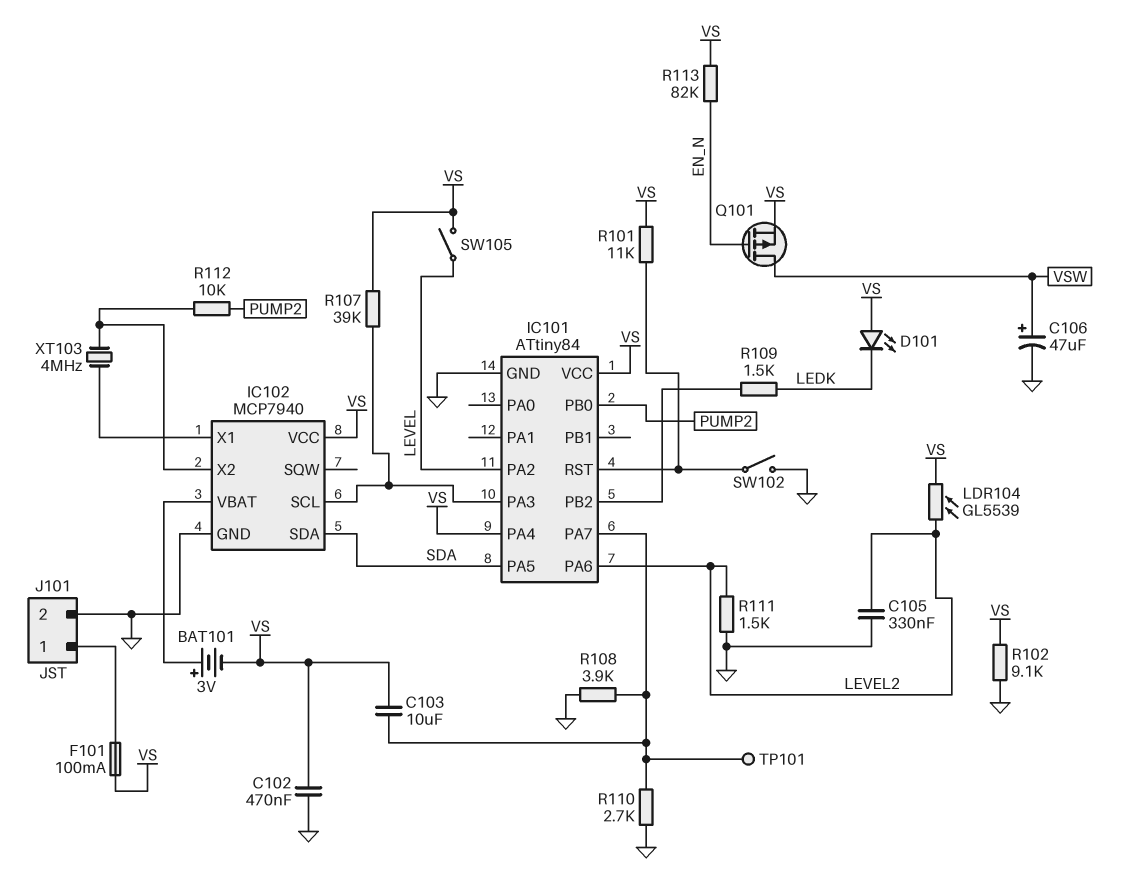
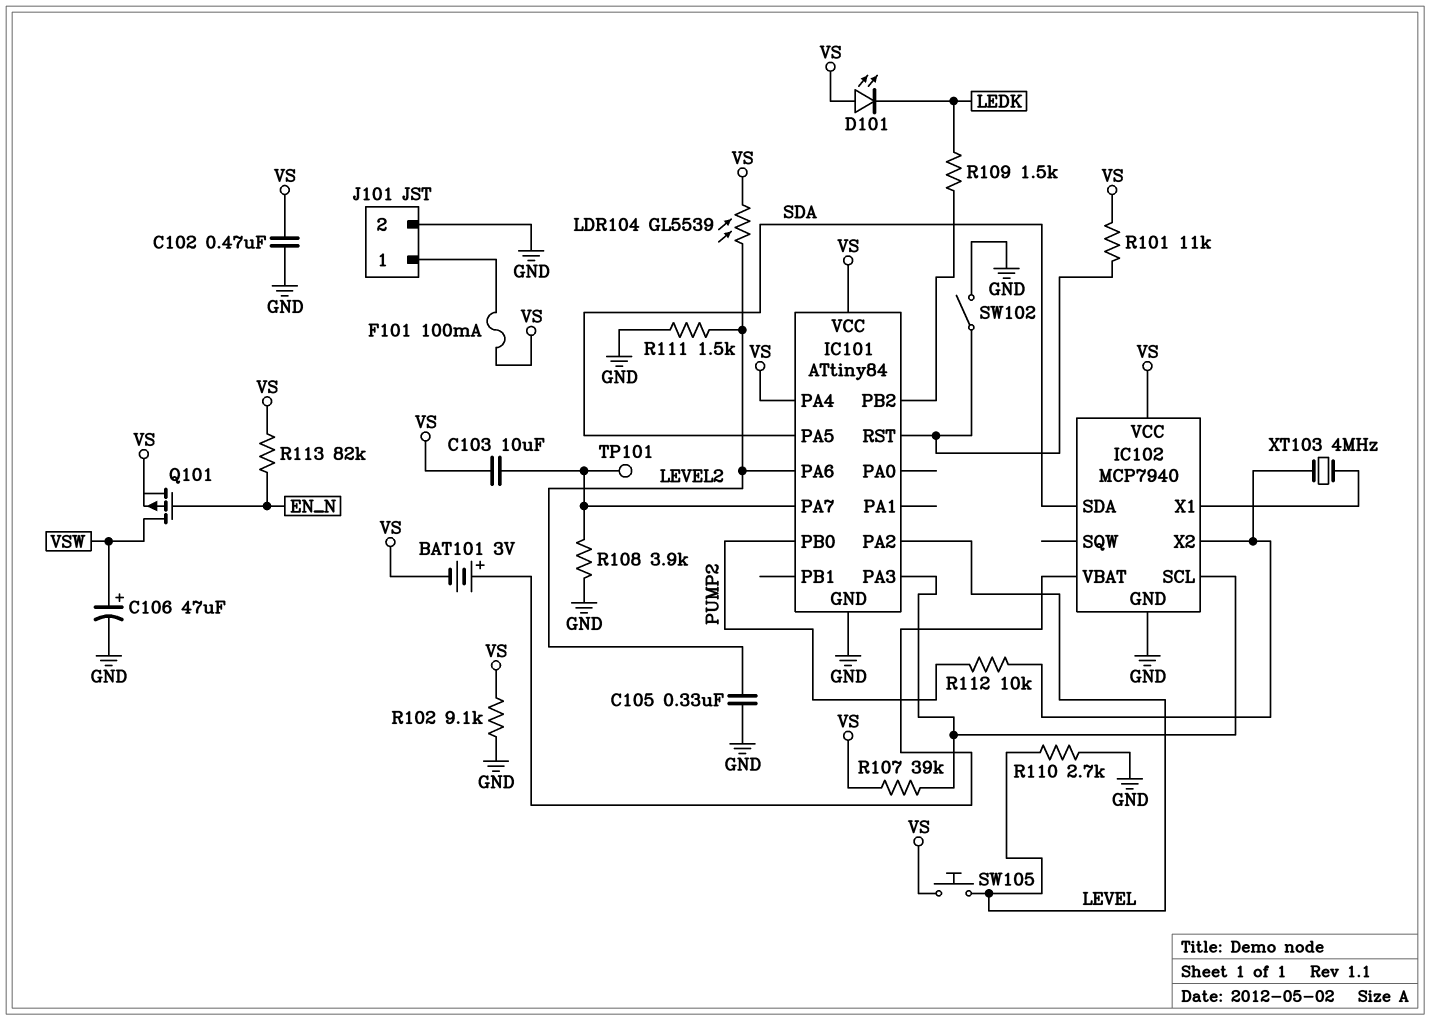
R110: 2.7k (GND, IC101/PA7) -> 2.7k (GND, LEVEL)
SW105: switch (LEVEL, VS) -> button (LEVEL, VS)

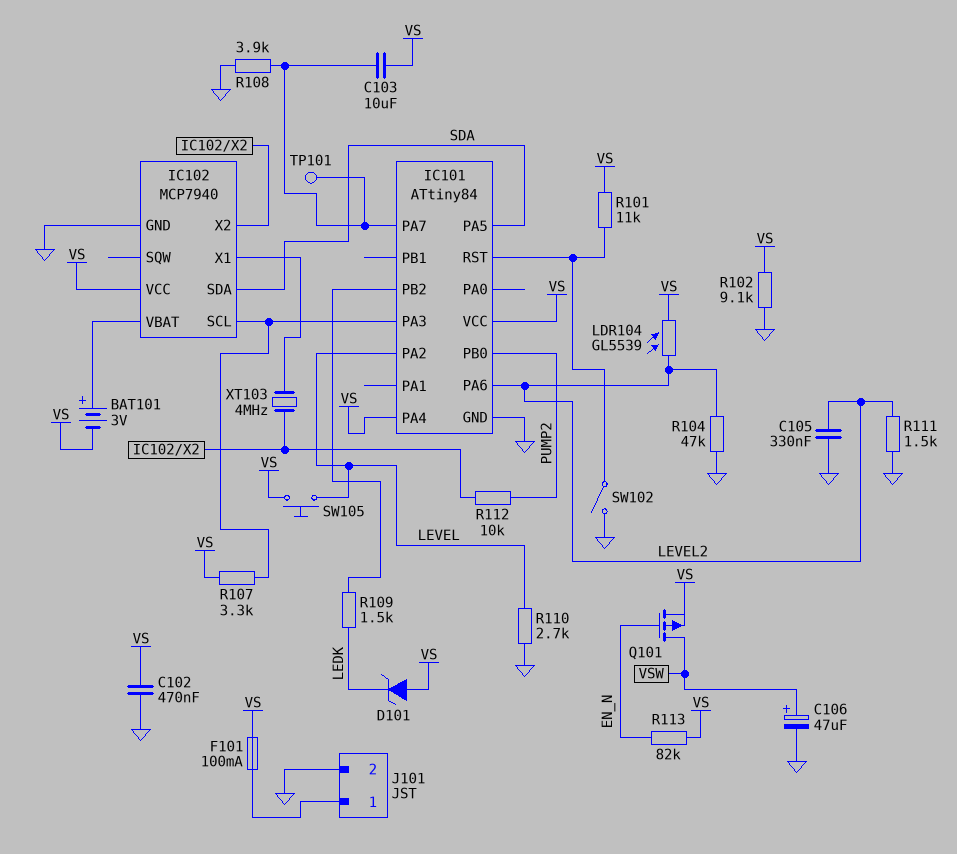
D101: LED (A VS, K LEDK) -> zener (A VS, K LEDK)
R104: none -> 47k (GND, LEVEL2)
R107: 39k (IC101/PA3, VS) -> 3.3k (IC101/PA3, VS)

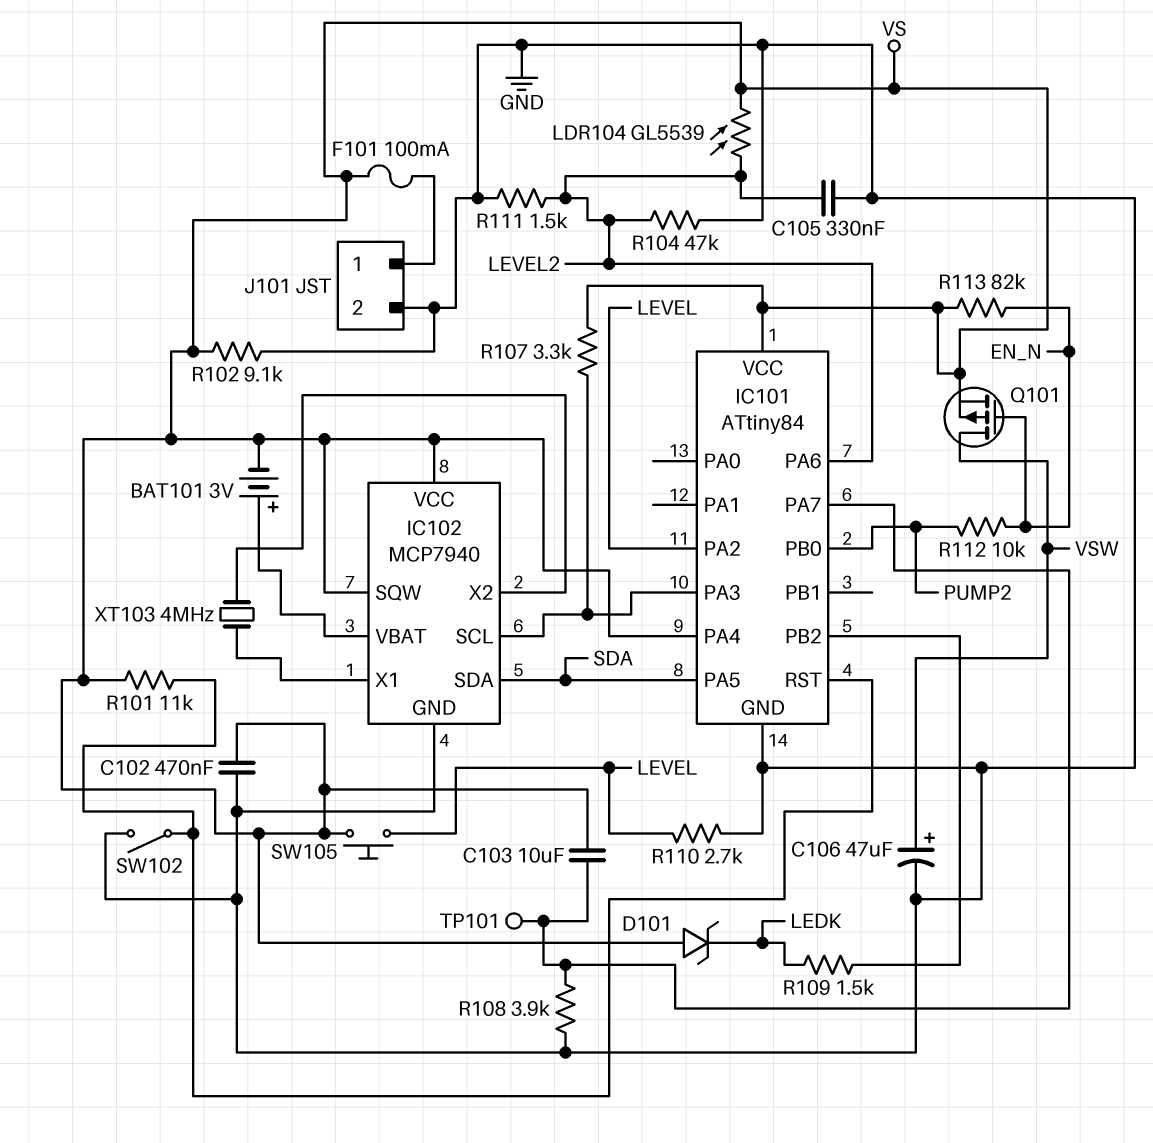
IC102 pin SQW: none -> VS
R112: 10k (IC102/X2, PUMP2) -> 10k (EN_N, PUMP2)

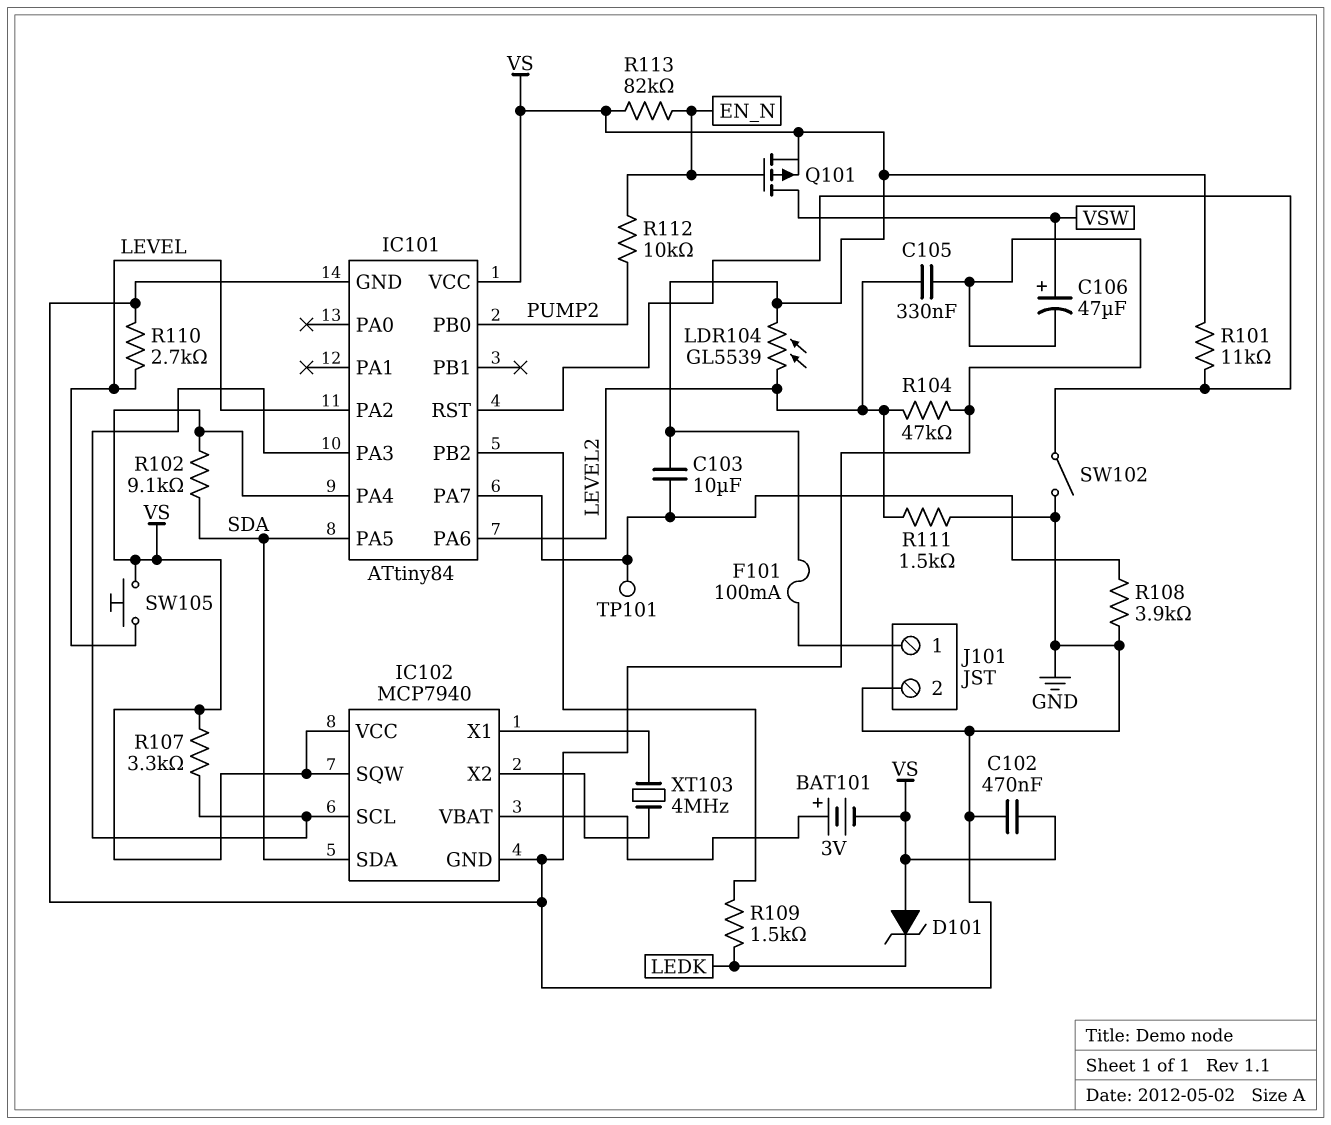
R102: 9.1k (GND, VS) -> 9.1k (SDA, VS)

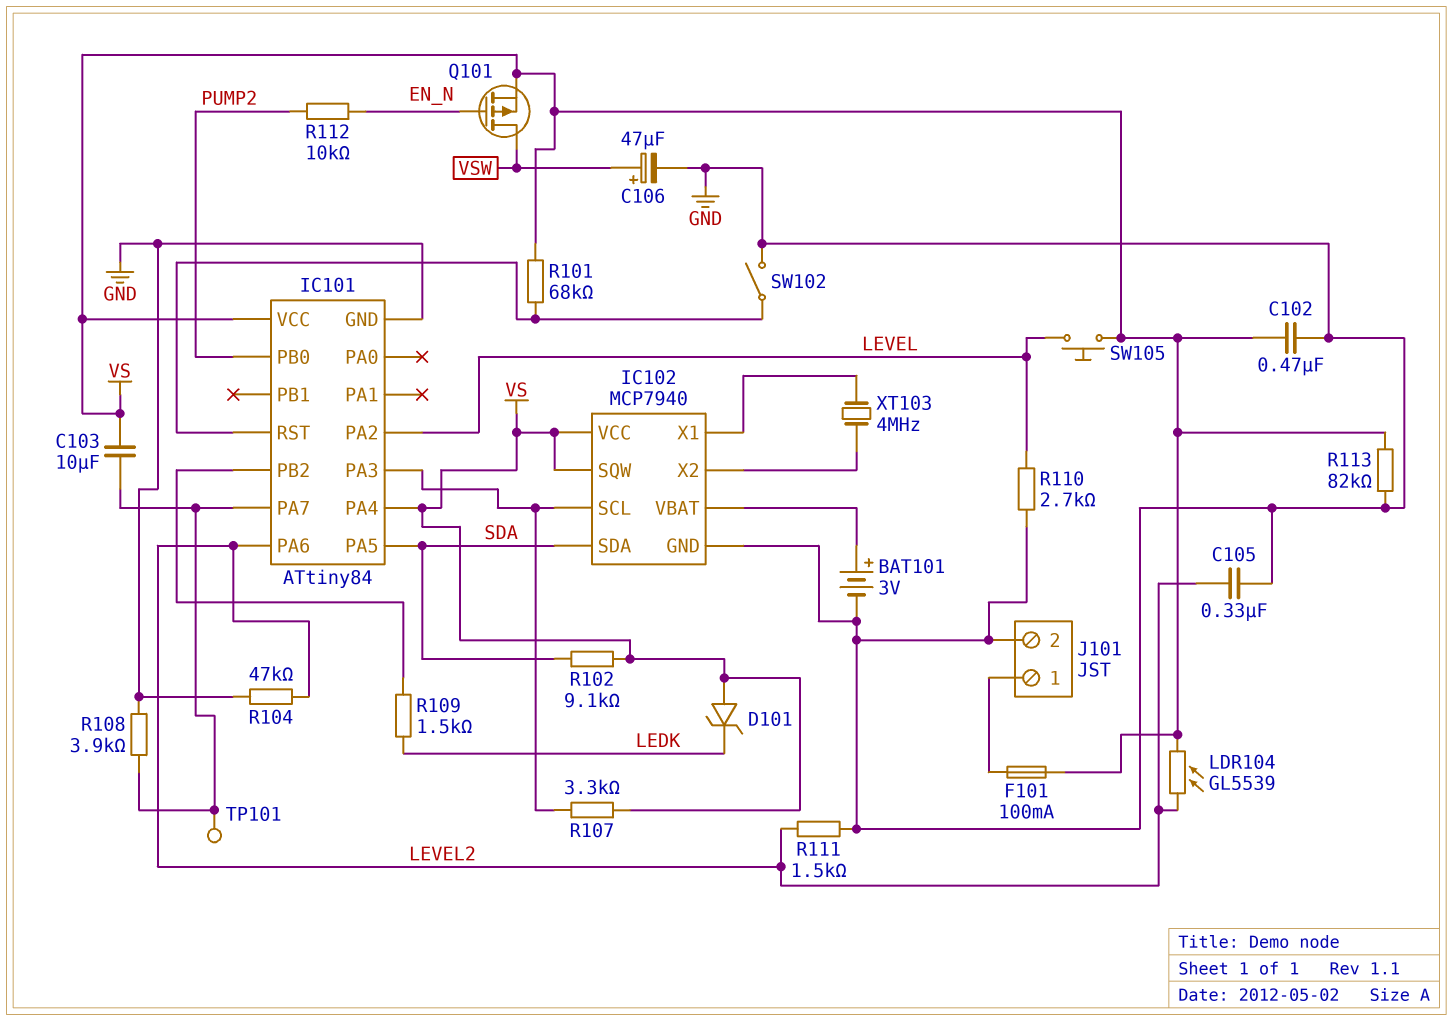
BAT101: 3V (plus IC102/VBAT, minus VS) -> 3V (plus IC102/VBAT, minus GND)
R101: 11k (IC101/RST, VS) -> 68k (IC101/RST, VS)
R113: 82k (EN_N, VS) -> 82k (GND, VS)

